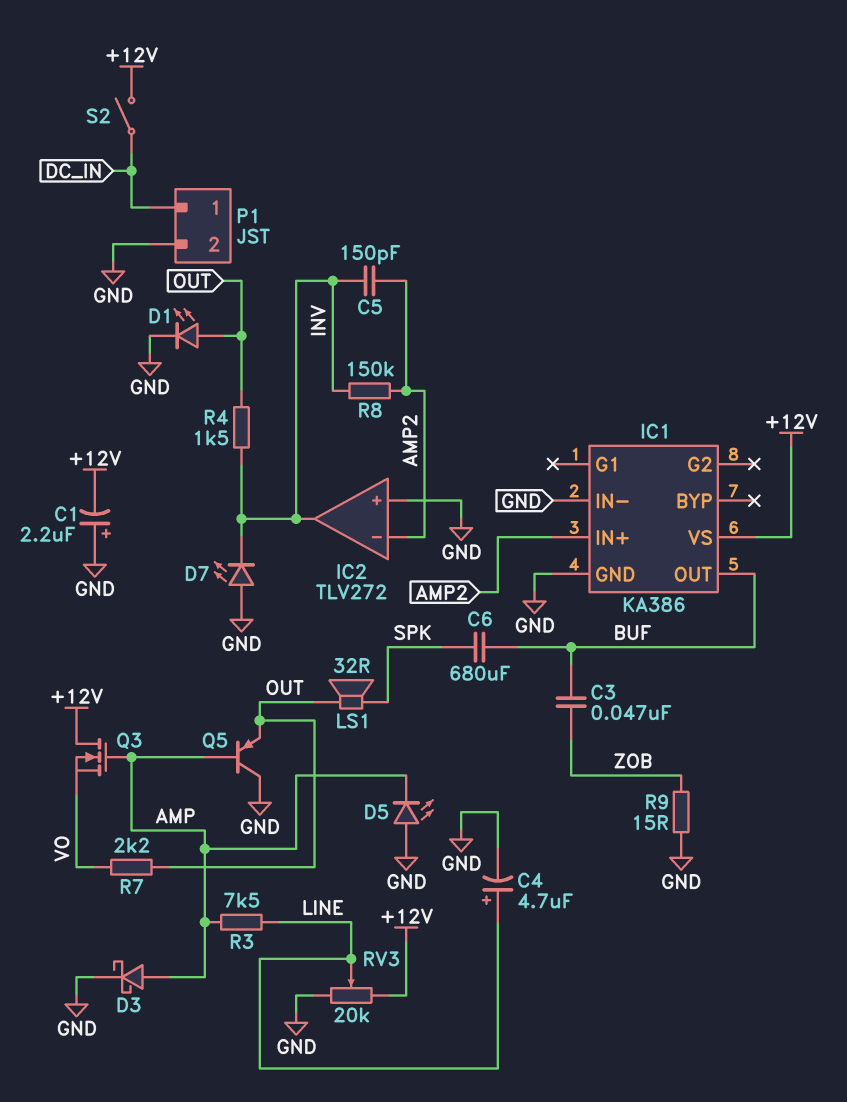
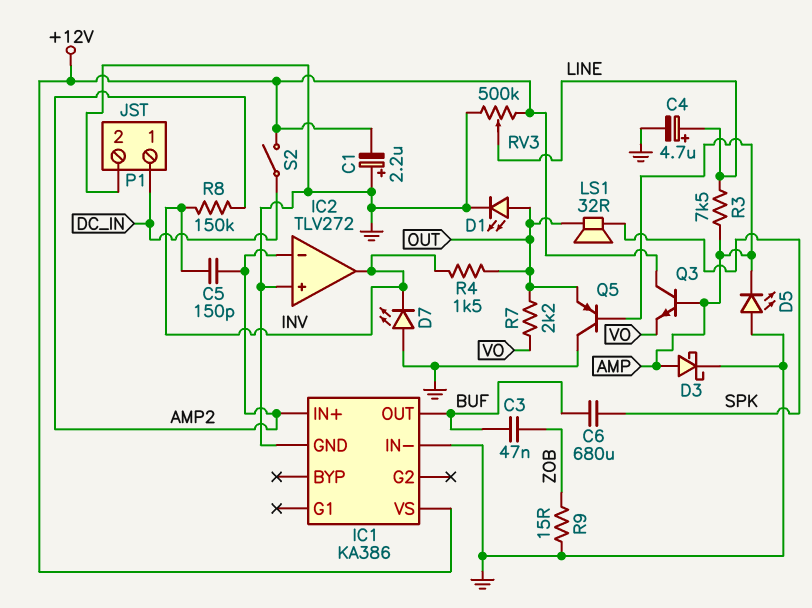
Q3: NMOS (G AMP, D +12V, S VO) -> NPN (B AMP, C +12V, E VO)
RV3: 20k (+12V, GND, wiper LINE) -> 500k (+12V, GND, wiper LINE)

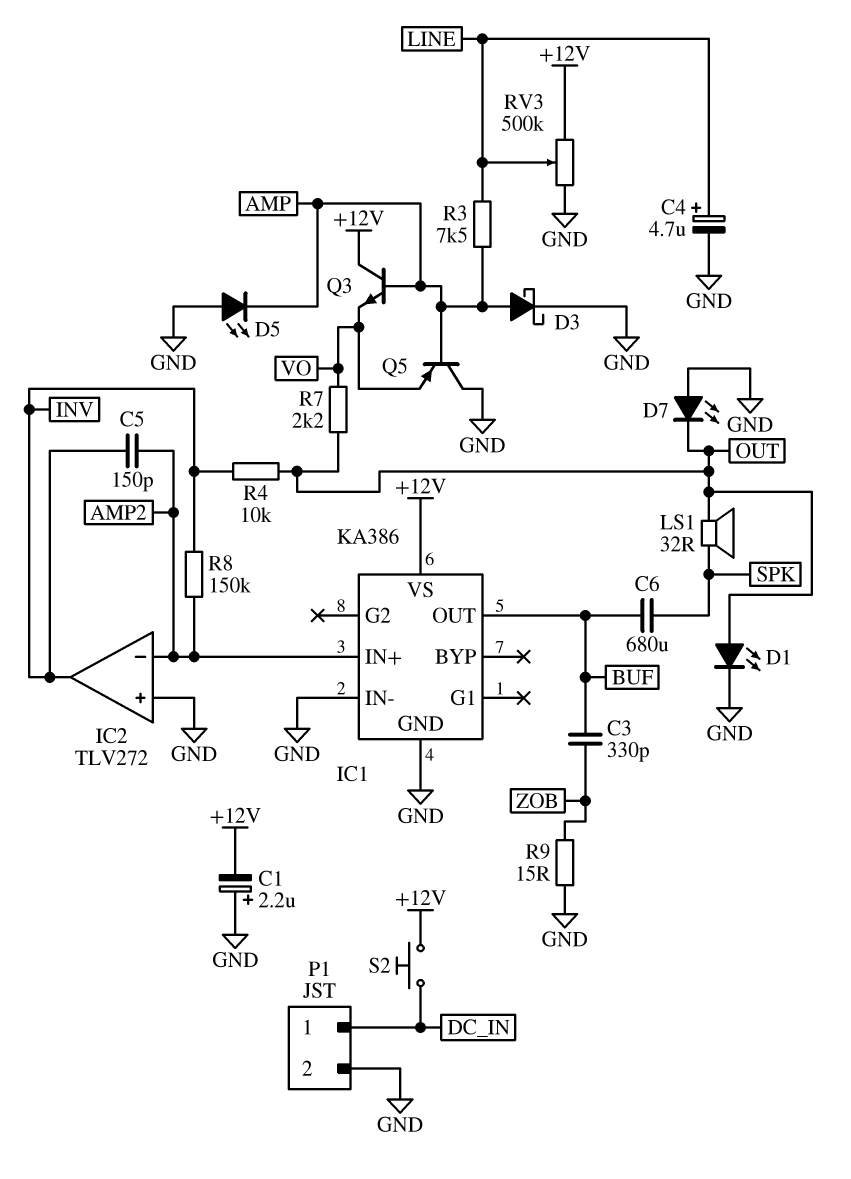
C3: 47nF (BUF, ZOB) -> 330pF (BUF, ZOB)
D7: LED (A GND, K INV) -> LED (A GND, K OUT)
Q5: PNP (B AMP, C GND, E OUT) -> PNP (B AMP, C GND, E VO)
R4: 1.5k (INV, OUT) -> 10k (INV, OUT)
S2: switch (+12V, DC_IN) -> button (+12V, DC_IN)

